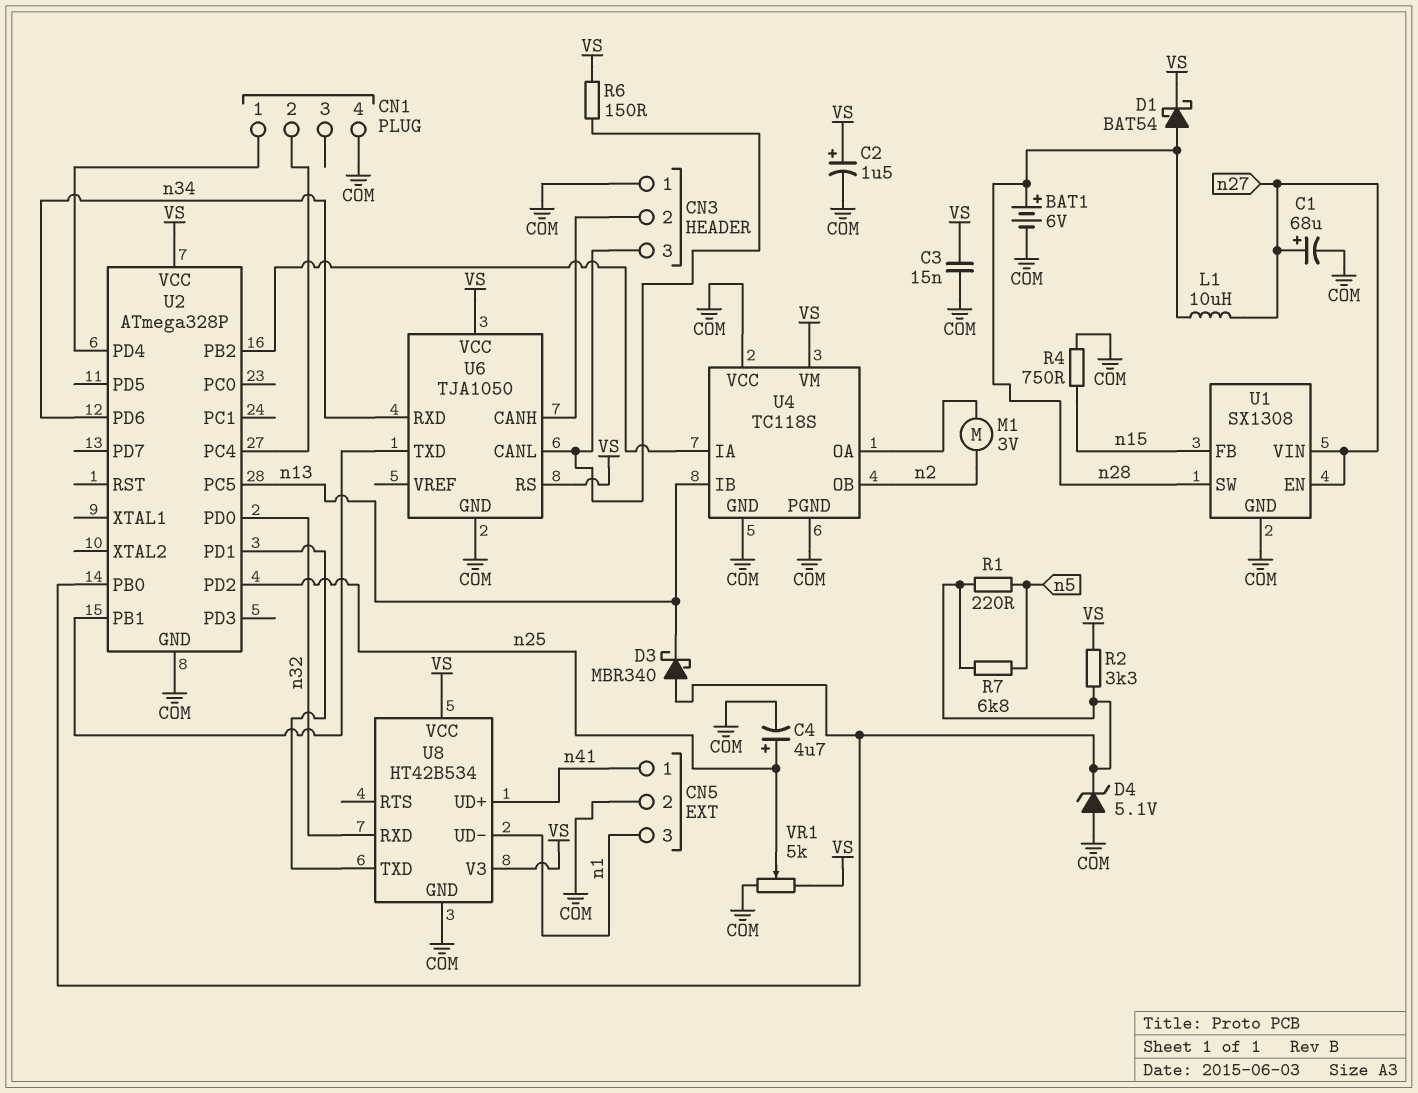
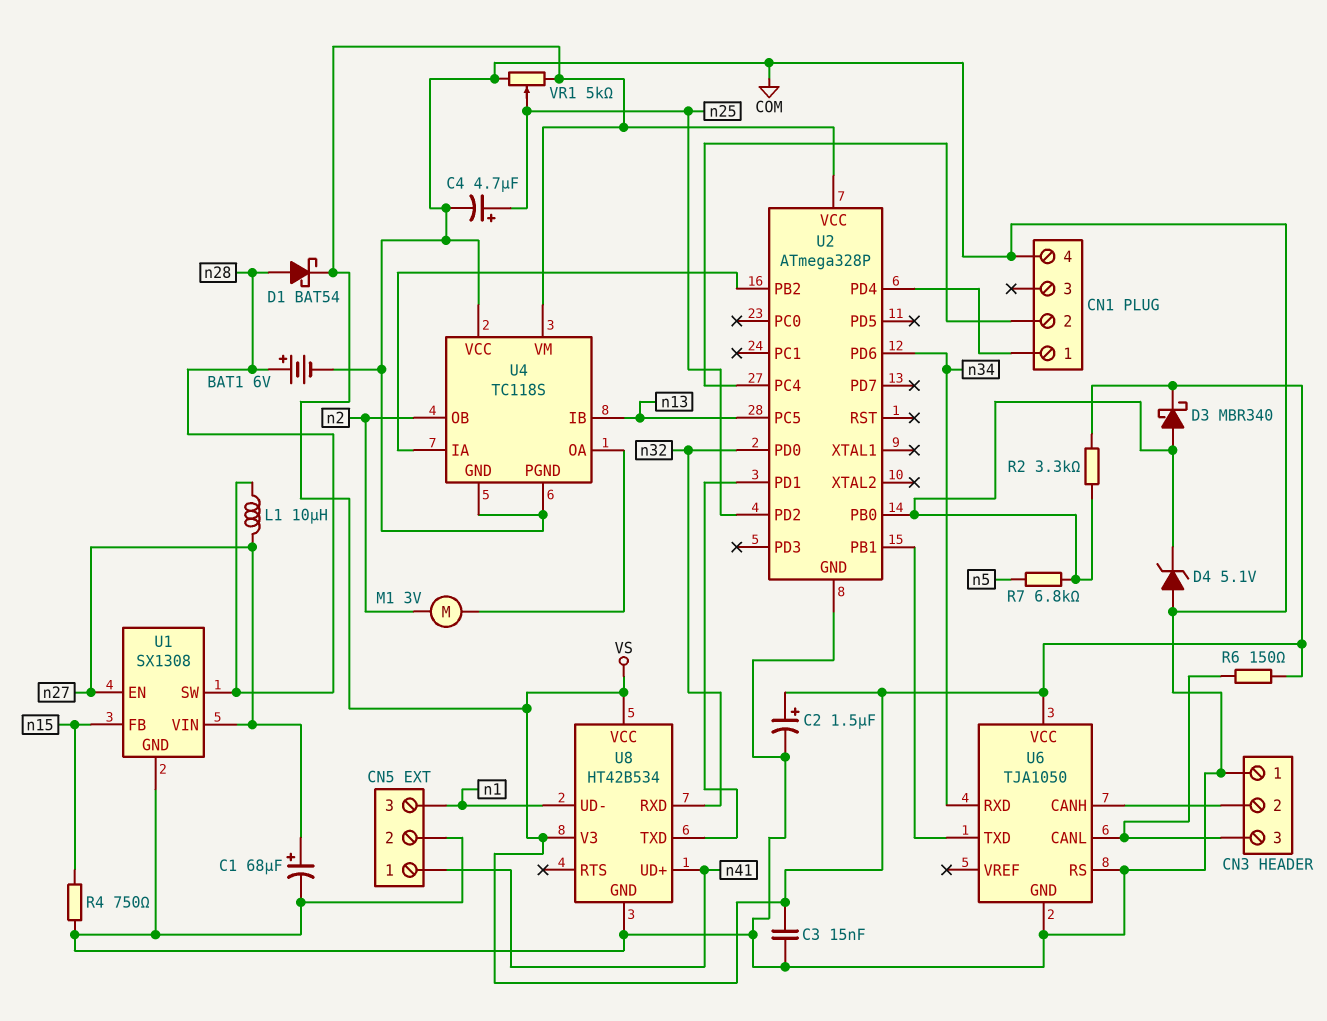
D3: schottky MBR340 (A U2/PB0, K n13) -> schottky MBR340 (A U2/PB0, K VS)
R1: 220 (U2/PB0, n5) -> none
U6 pin RS: VS -> COM

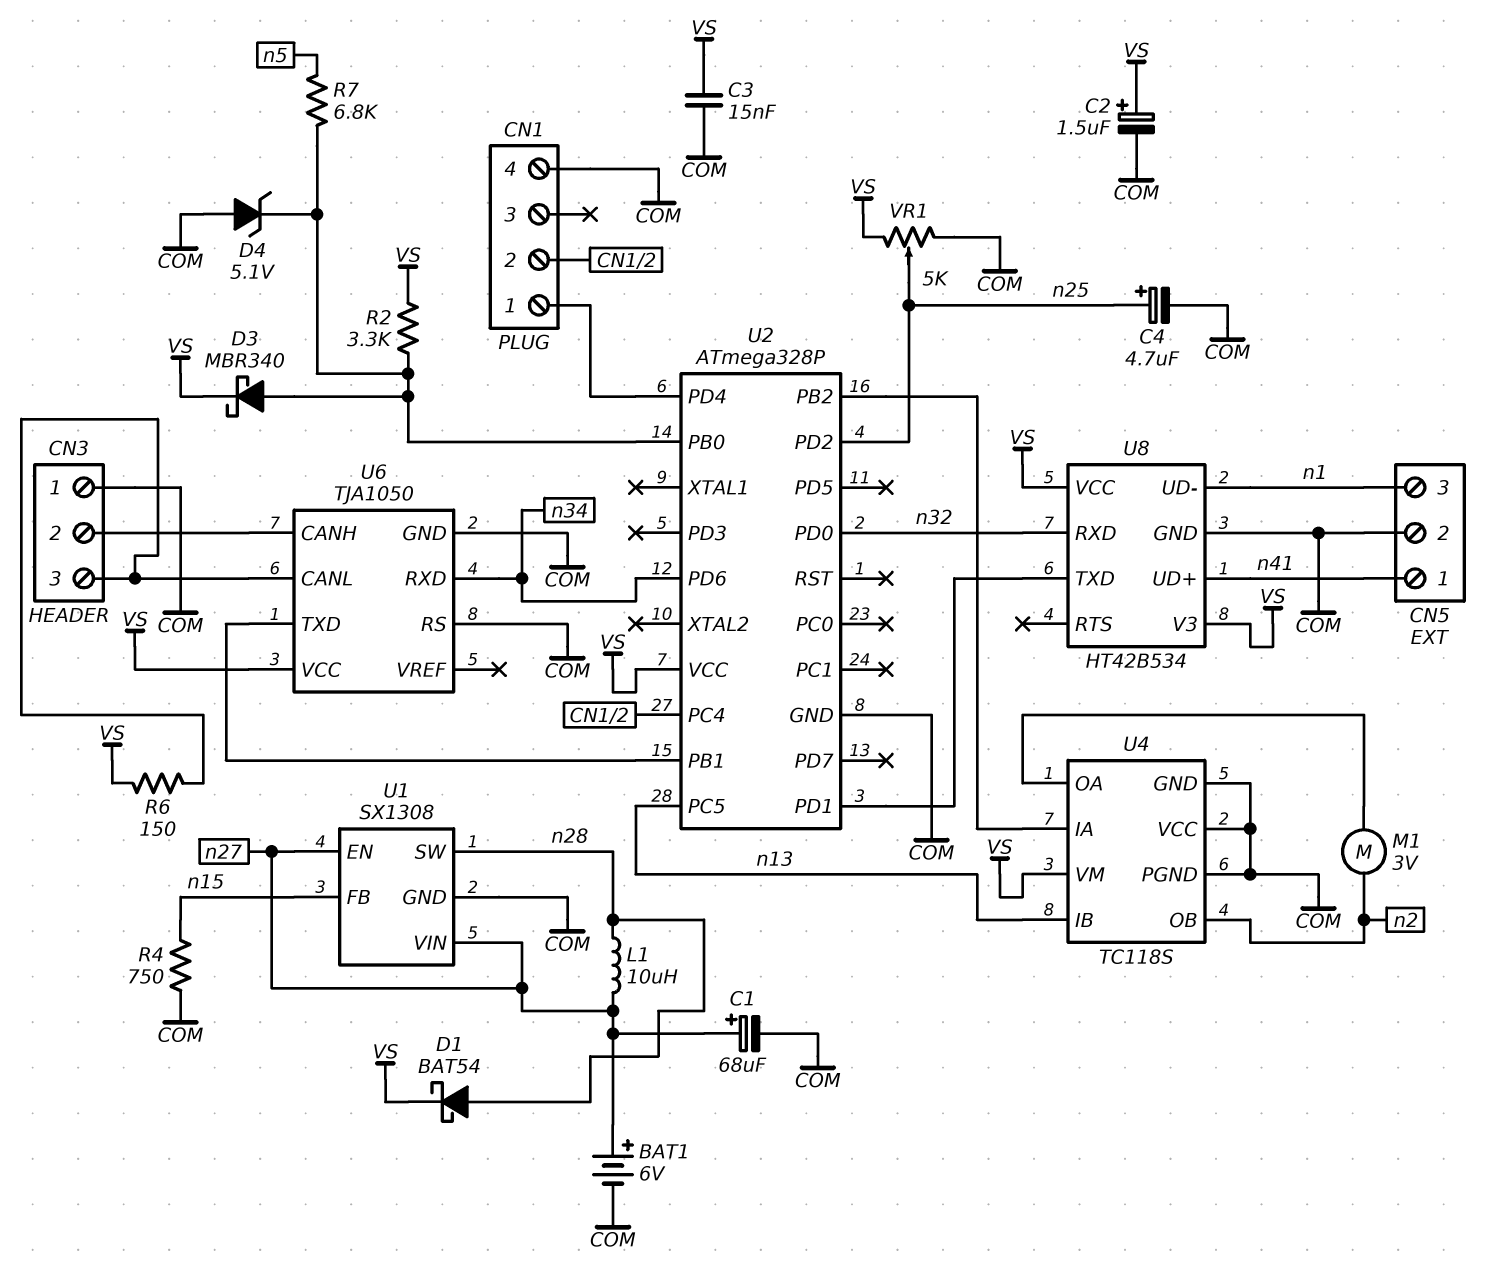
BAT1: 6V (plus n28, minus COM) -> 6V (plus n27, minus COM)

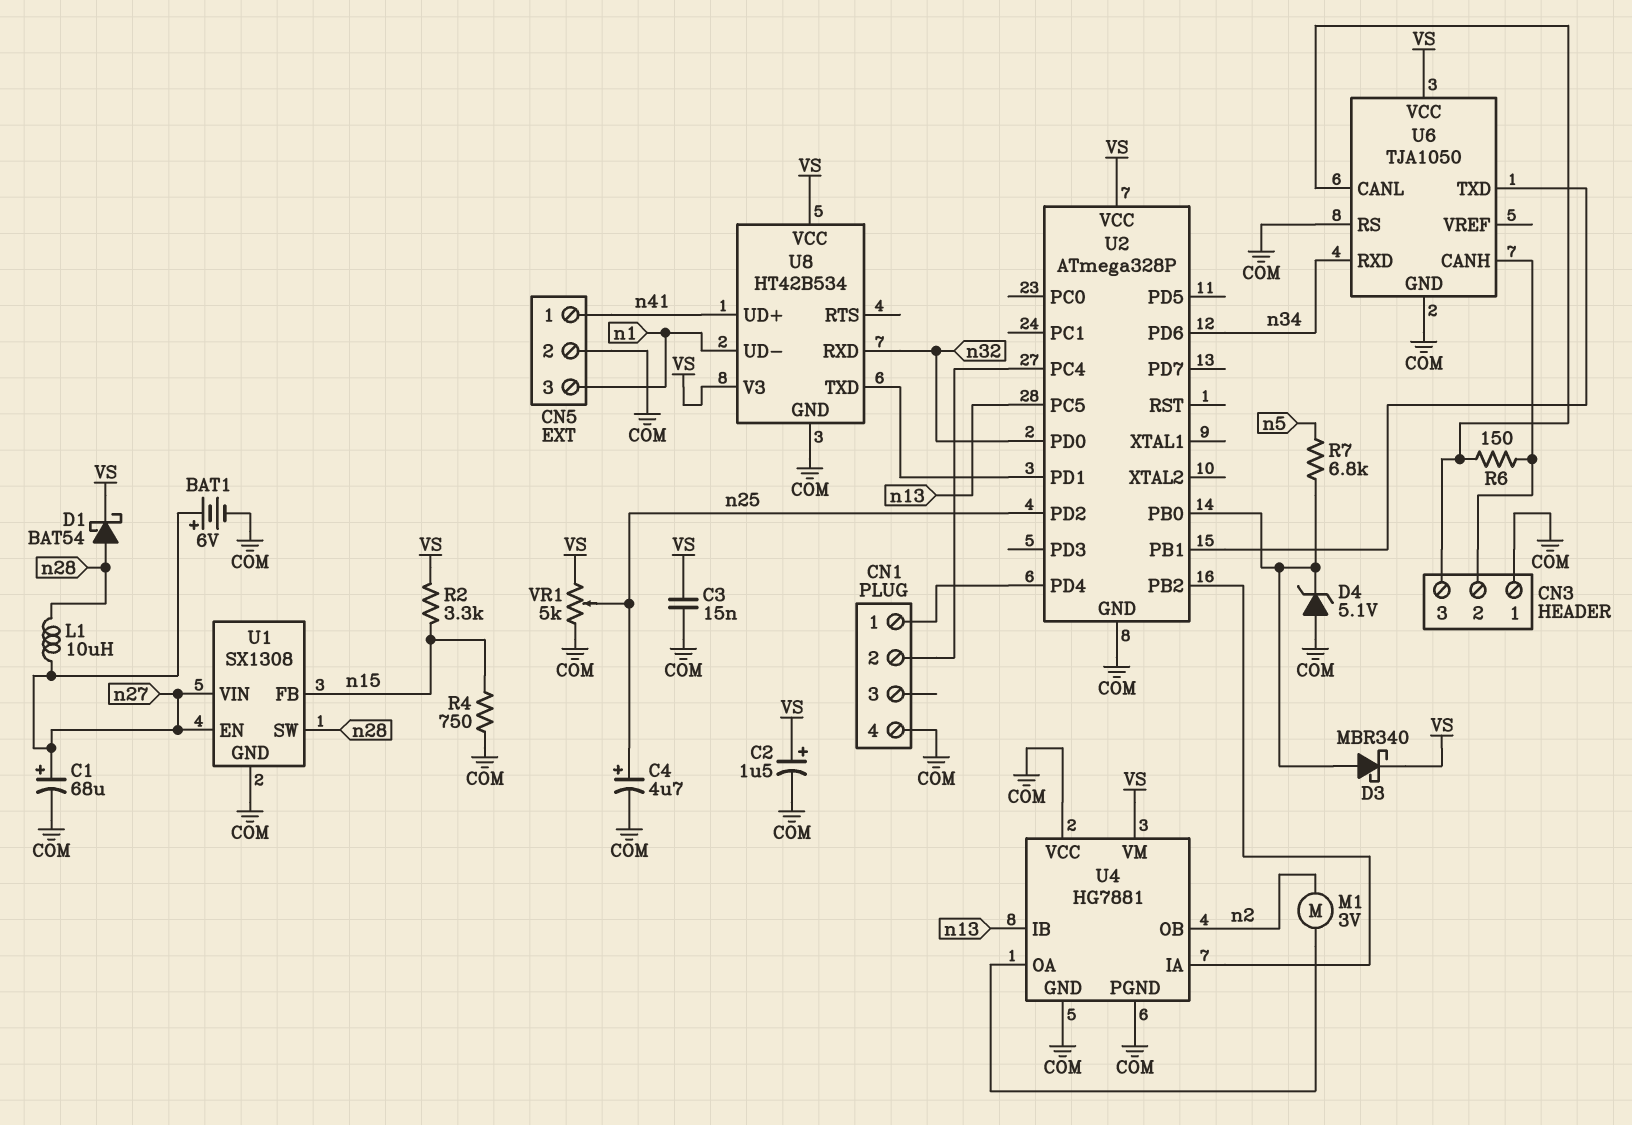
R2: 3.3k (U2/PB0, VS) -> 3.3k (VS, n15)
R6: 150 (CN3/3, VS) -> 150 (CN3/2, CN3/3)
U4: TC118S -> HG7881

